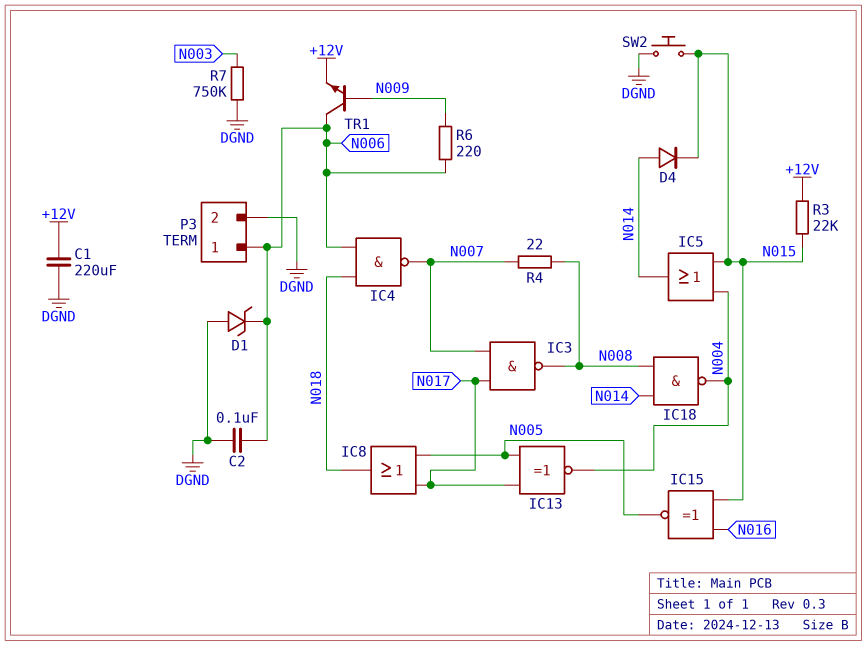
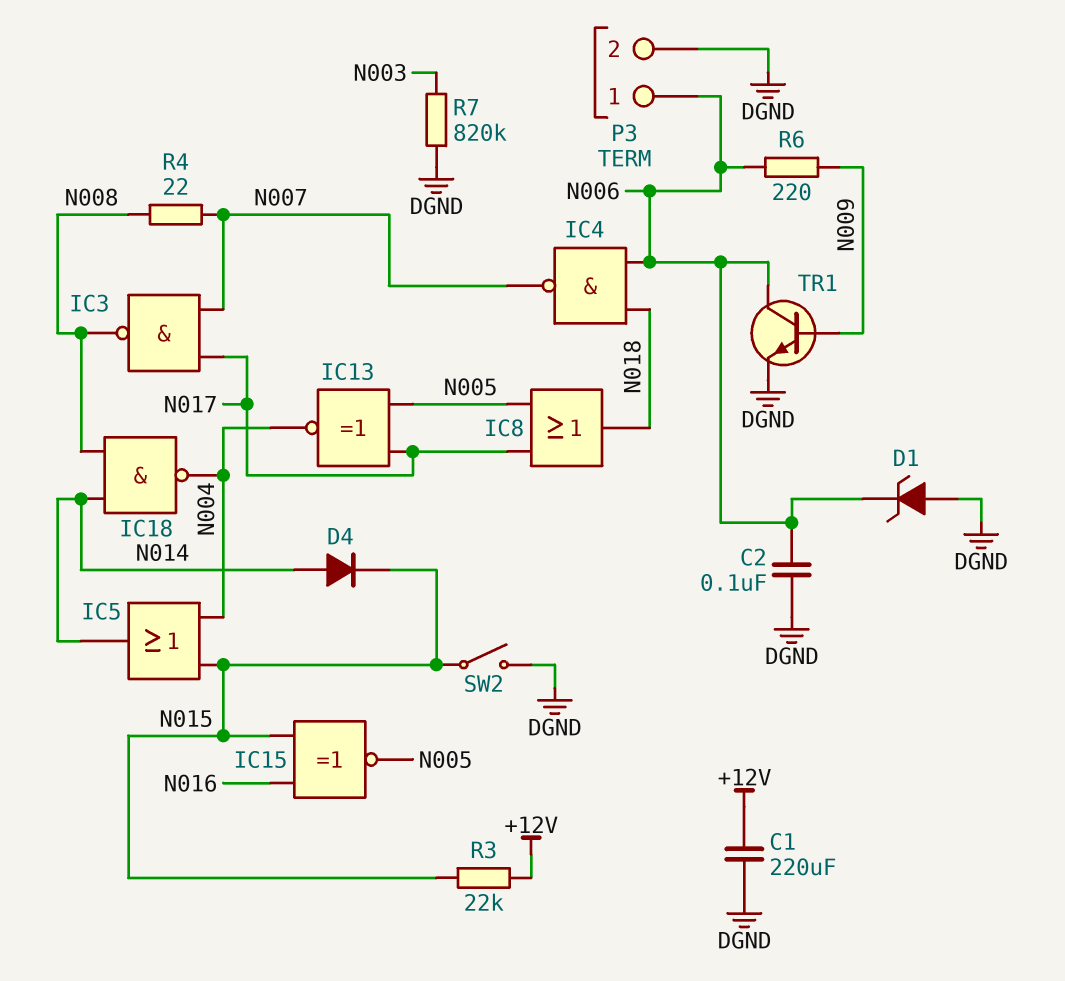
R7: 750k (DGND, N003) -> 820k (DGND, N003)
SW2: button (DGND, N015) -> switch (DGND, N015)
TR1: NPN (B N009, C N006, E +12V) -> NPN (B N009, C N006, E DGND)

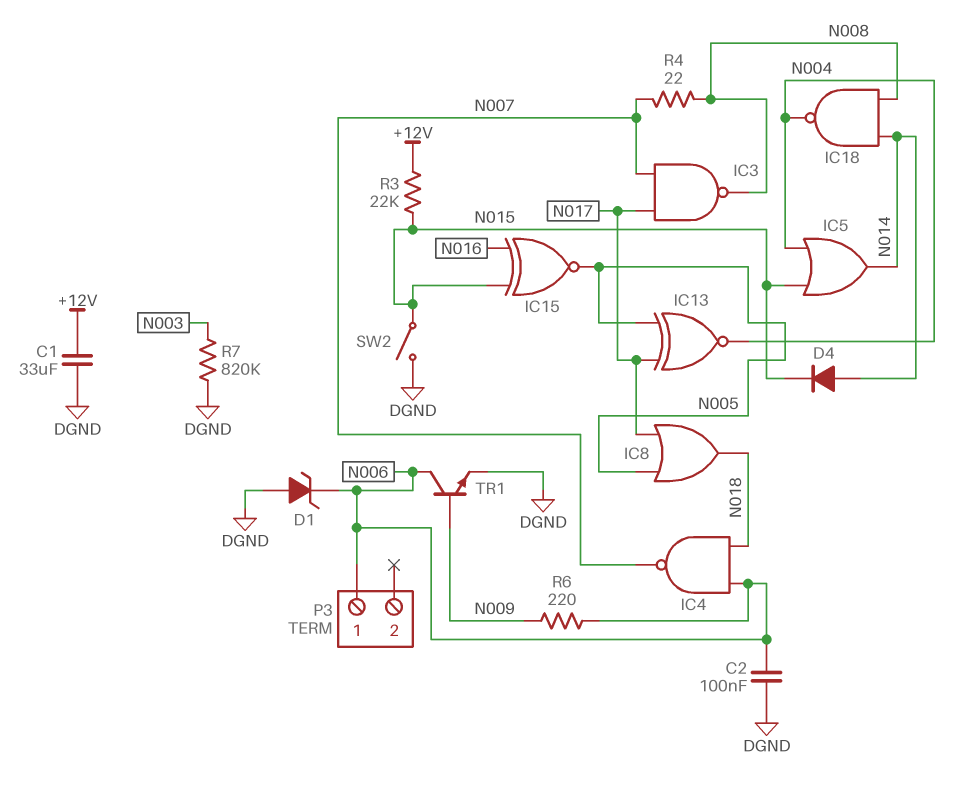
C1: 220uF (+12V, DGND) -> 33uF (+12V, DGND)
P3 pin 2: DGND -> none

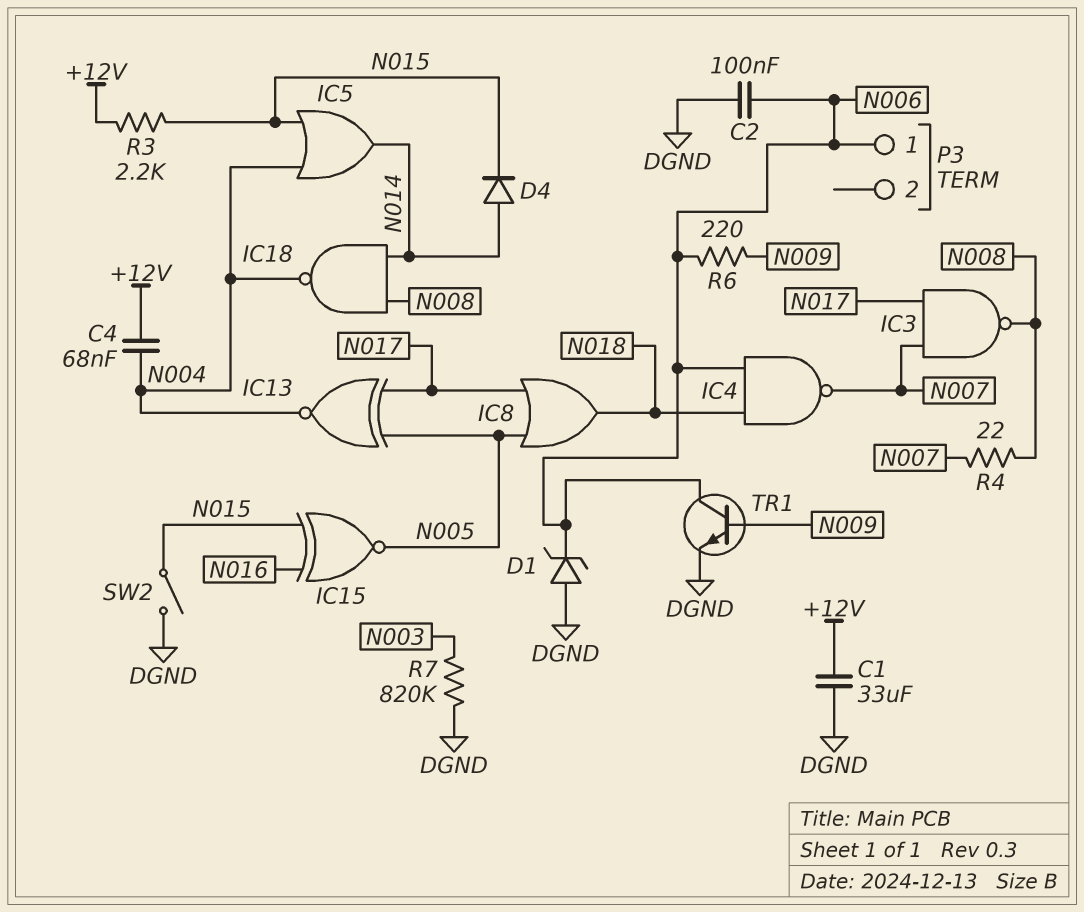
C4: none -> 68nF (+12V, N004)
R3: 22k (+12V, N015) -> 2.2k (+12V, N015)

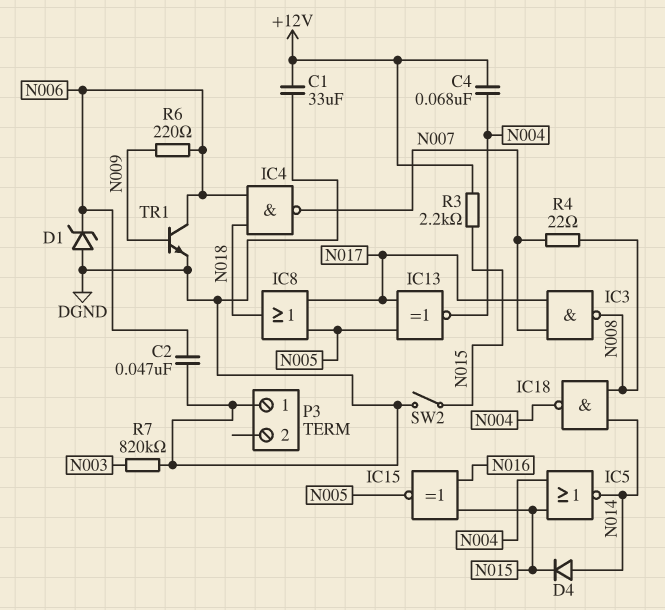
C2: 100nF (DGND, N006) -> 47nF (DGND, N006)
IC5: OR (in N004, in N015, out N014) -> NOR (in N004, in N015, out N014)
P3 pin 1: N006 -> DGND

